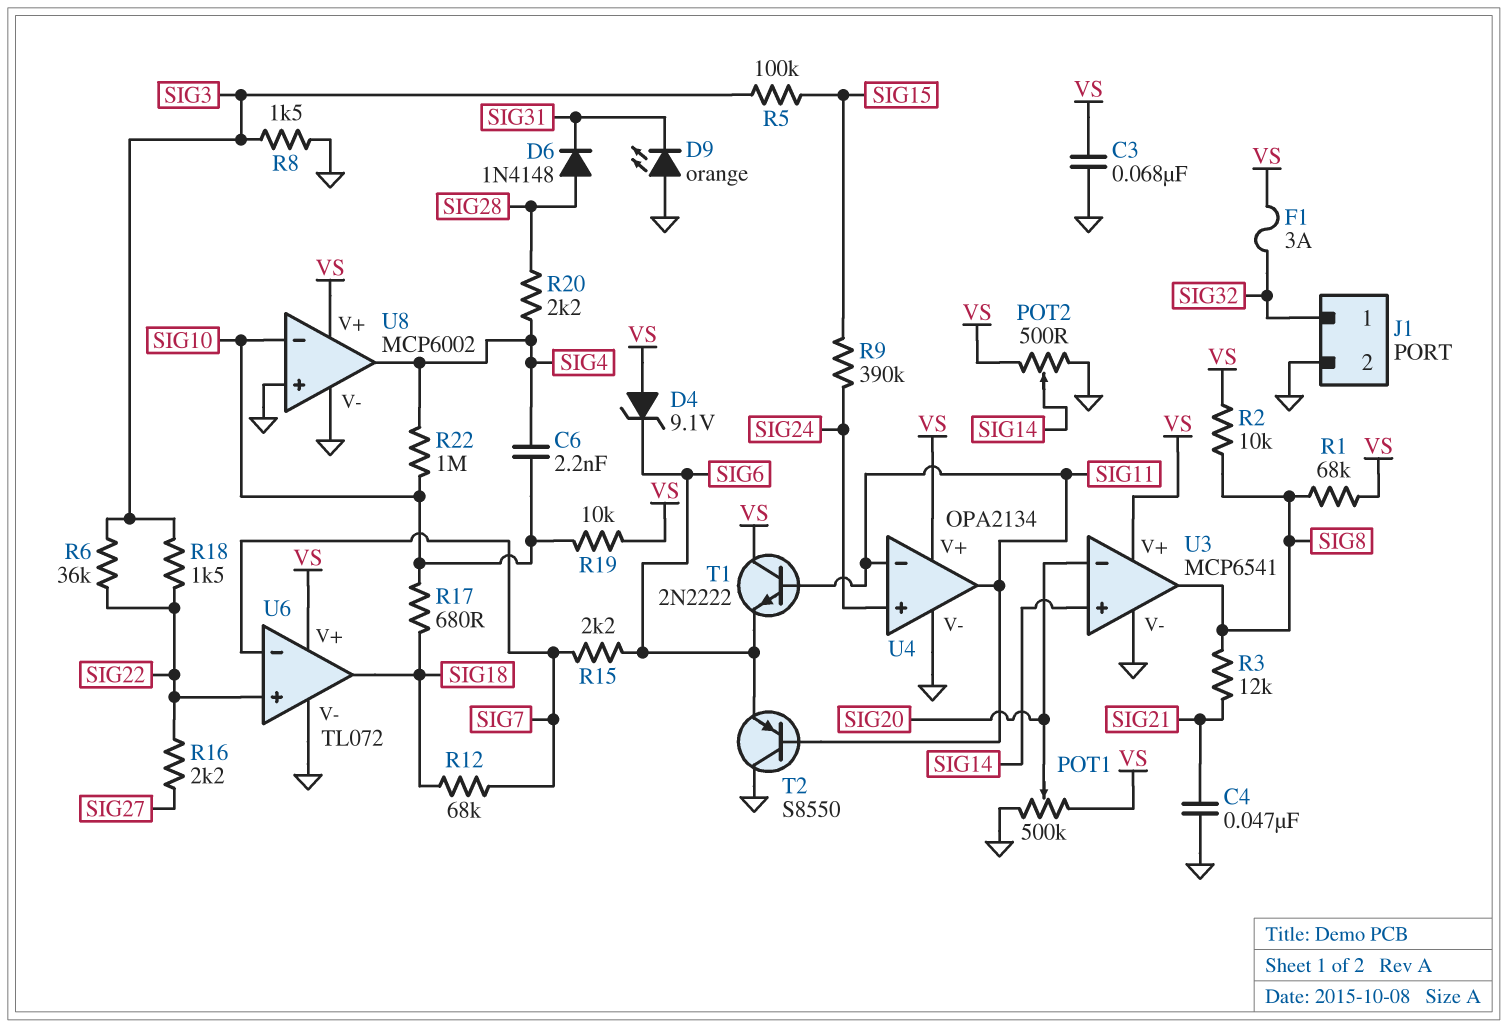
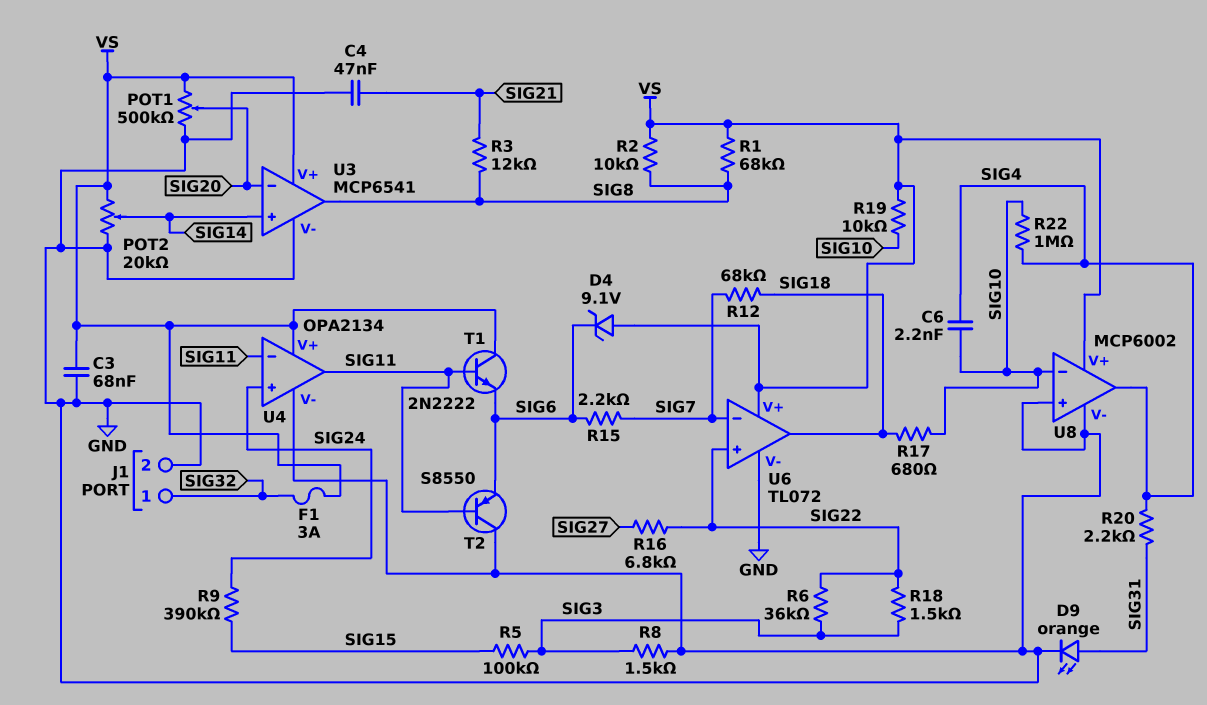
D6: diode 1N4148 (A SIG28, K SIG31) -> none
D9: LED orange (A GND, K SIG31) -> LED orange (A SIG31, K GND)
POT2: 500 (GND, VS, wiper SIG14) -> 20k (GND, VS, wiper SIG14)
R16: 2.2k (SIG22, SIG27) -> 6.8k (SIG22, SIG27)
R20: 2.2k (SIG4, SIG28) -> 2.2k (SIG4, SIG31)

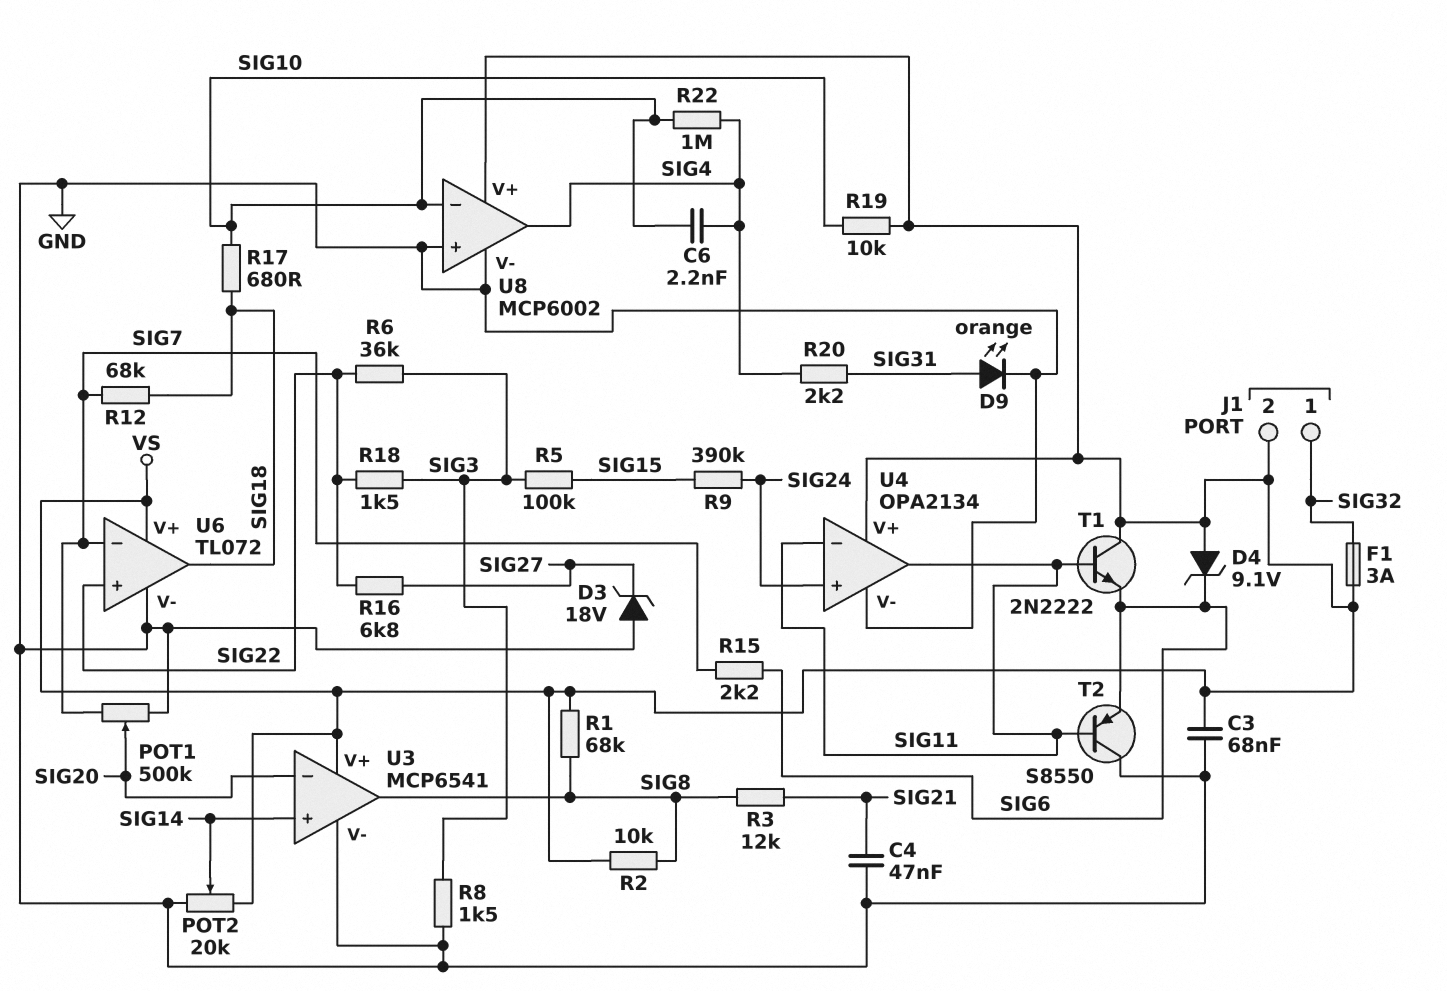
D3: none -> zener 18V (A GND, K SIG27)
J1 pin 2: GND -> VS
POT1: 500k (GND, VS, wiper SIG20) -> 500k (GND, SIG7, wiper SIG20)

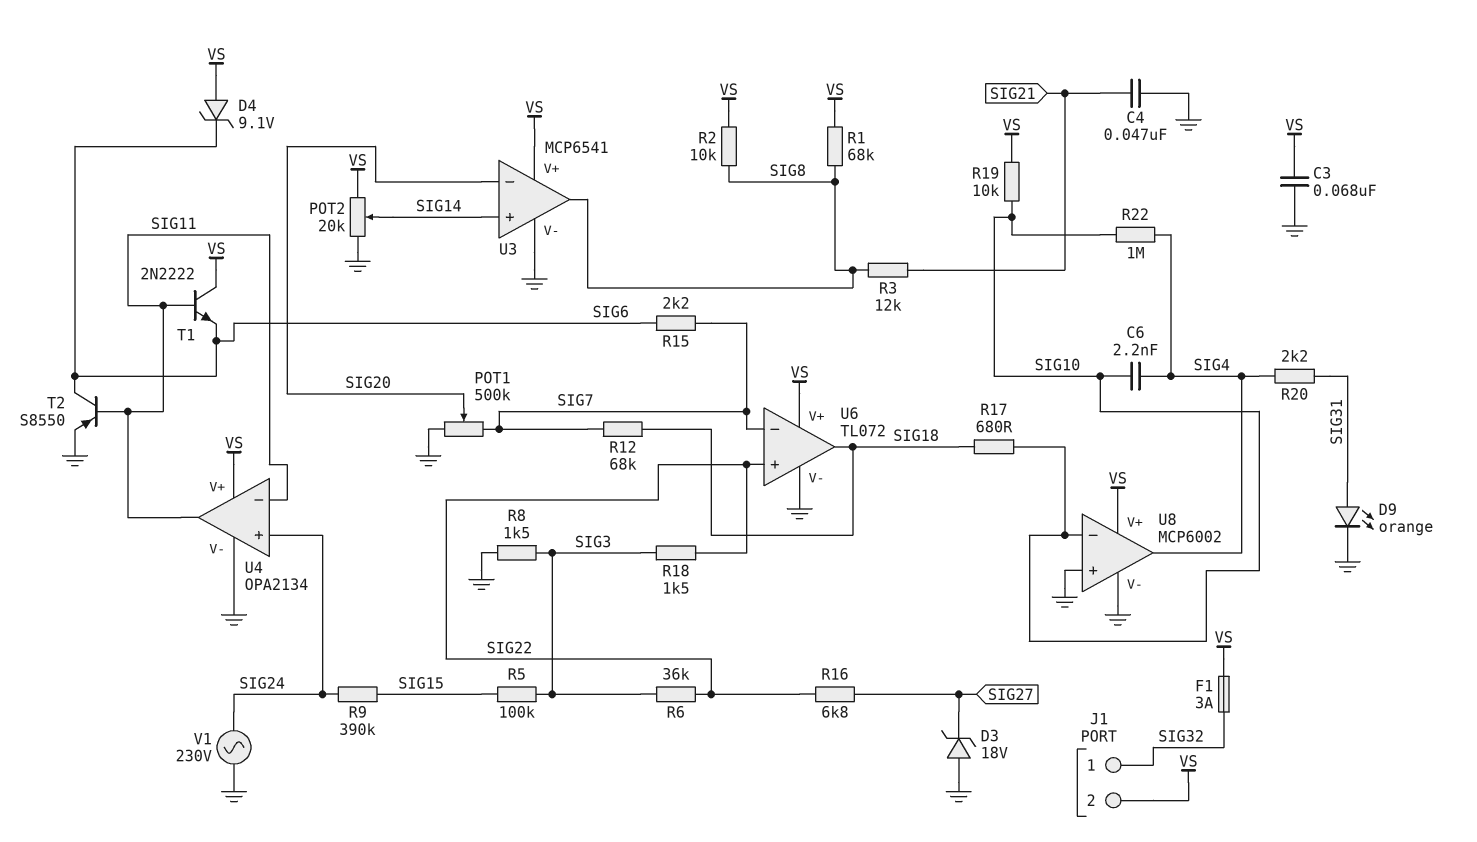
T2: PNP S8550 (B SIG11, C GND, E SIG6) -> PNP S8550 (B SIG11, C SIG6, E GND)
V1: none -> AC 230V (GND, SIG24)

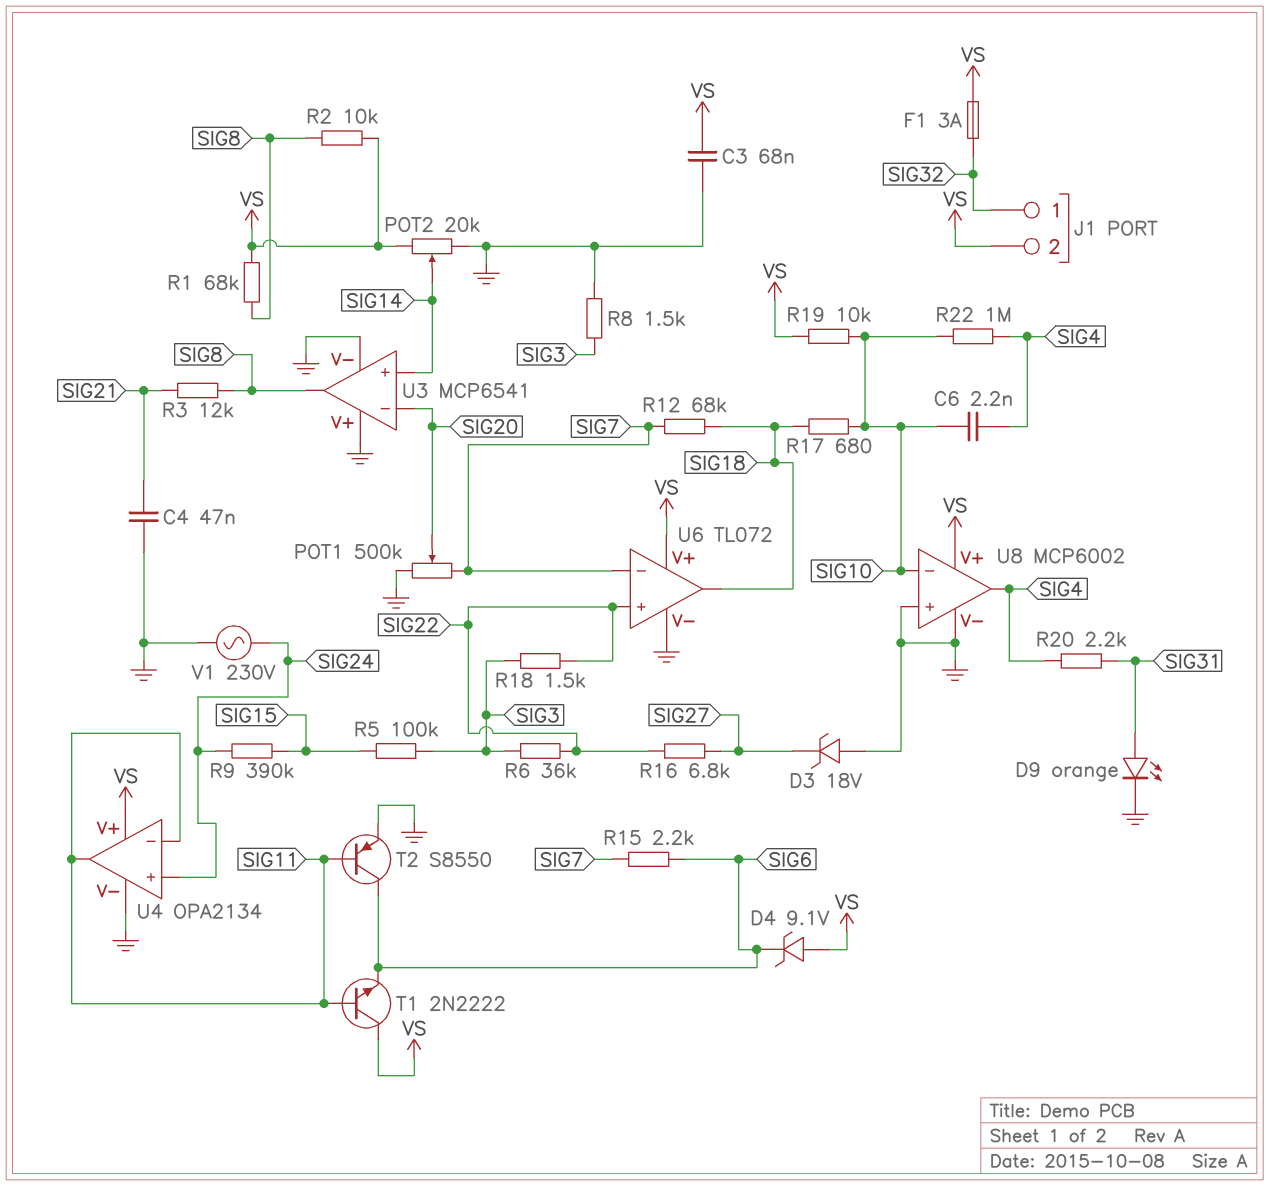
U3 pin V+: VS -> GND

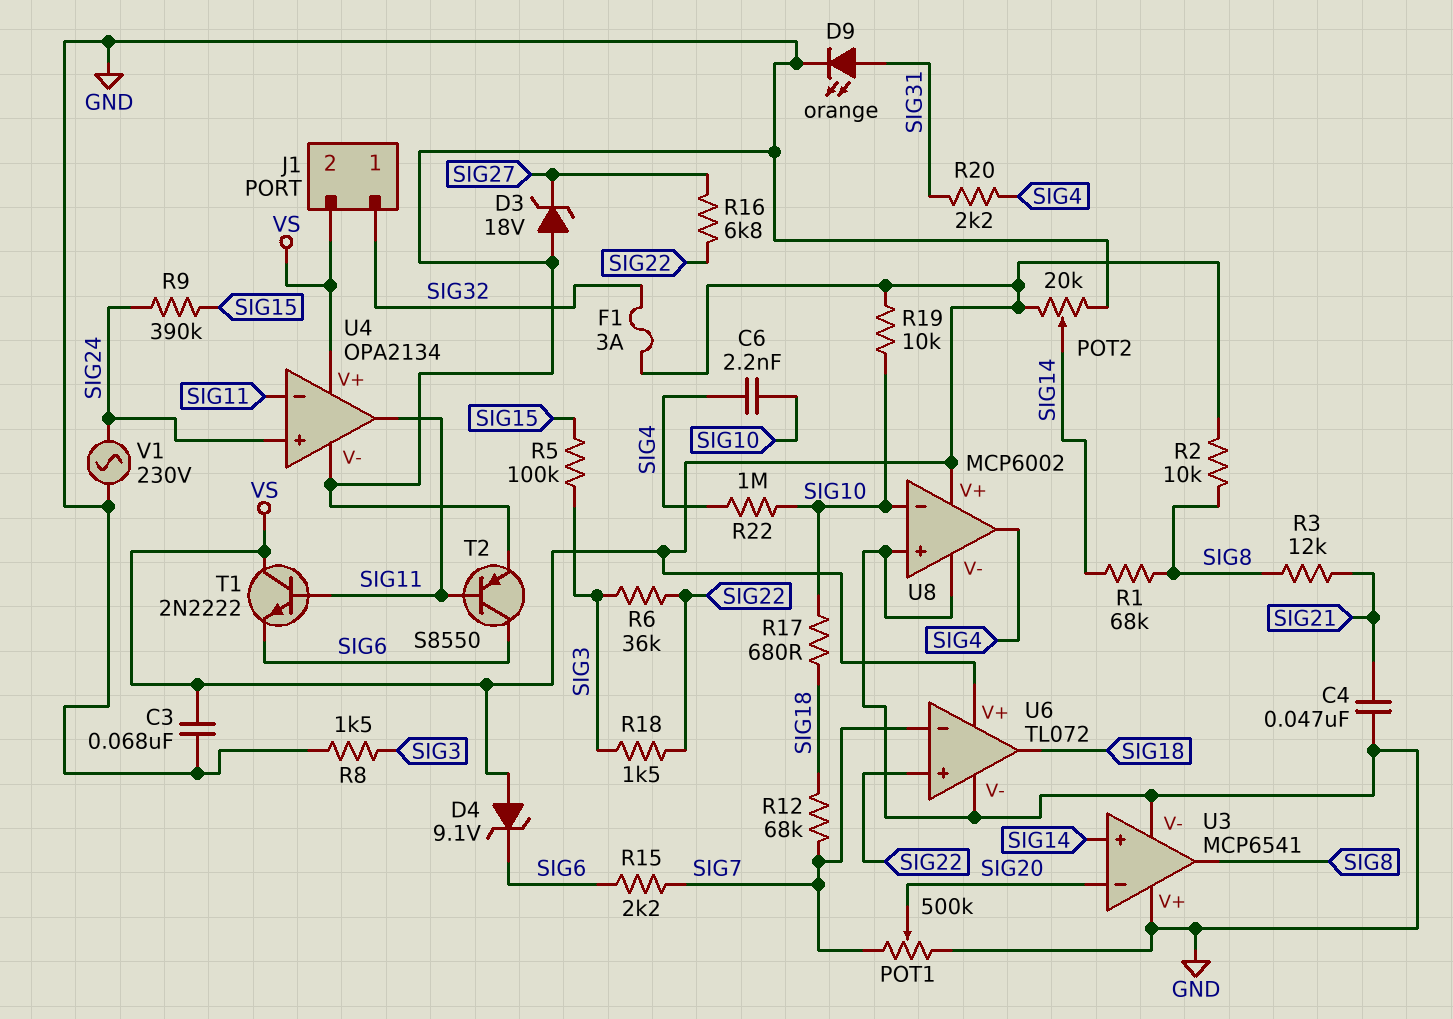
R1: 68k (SIG8, VS) -> 68k (SIG8, SIG14)

